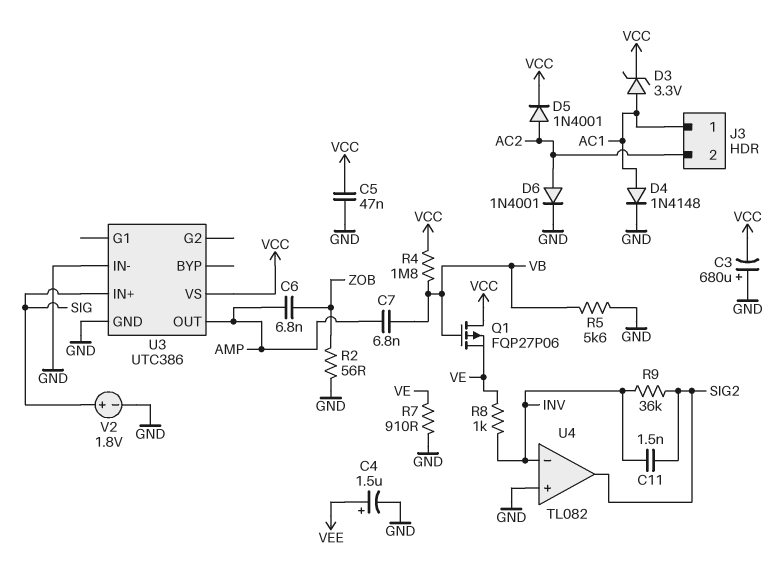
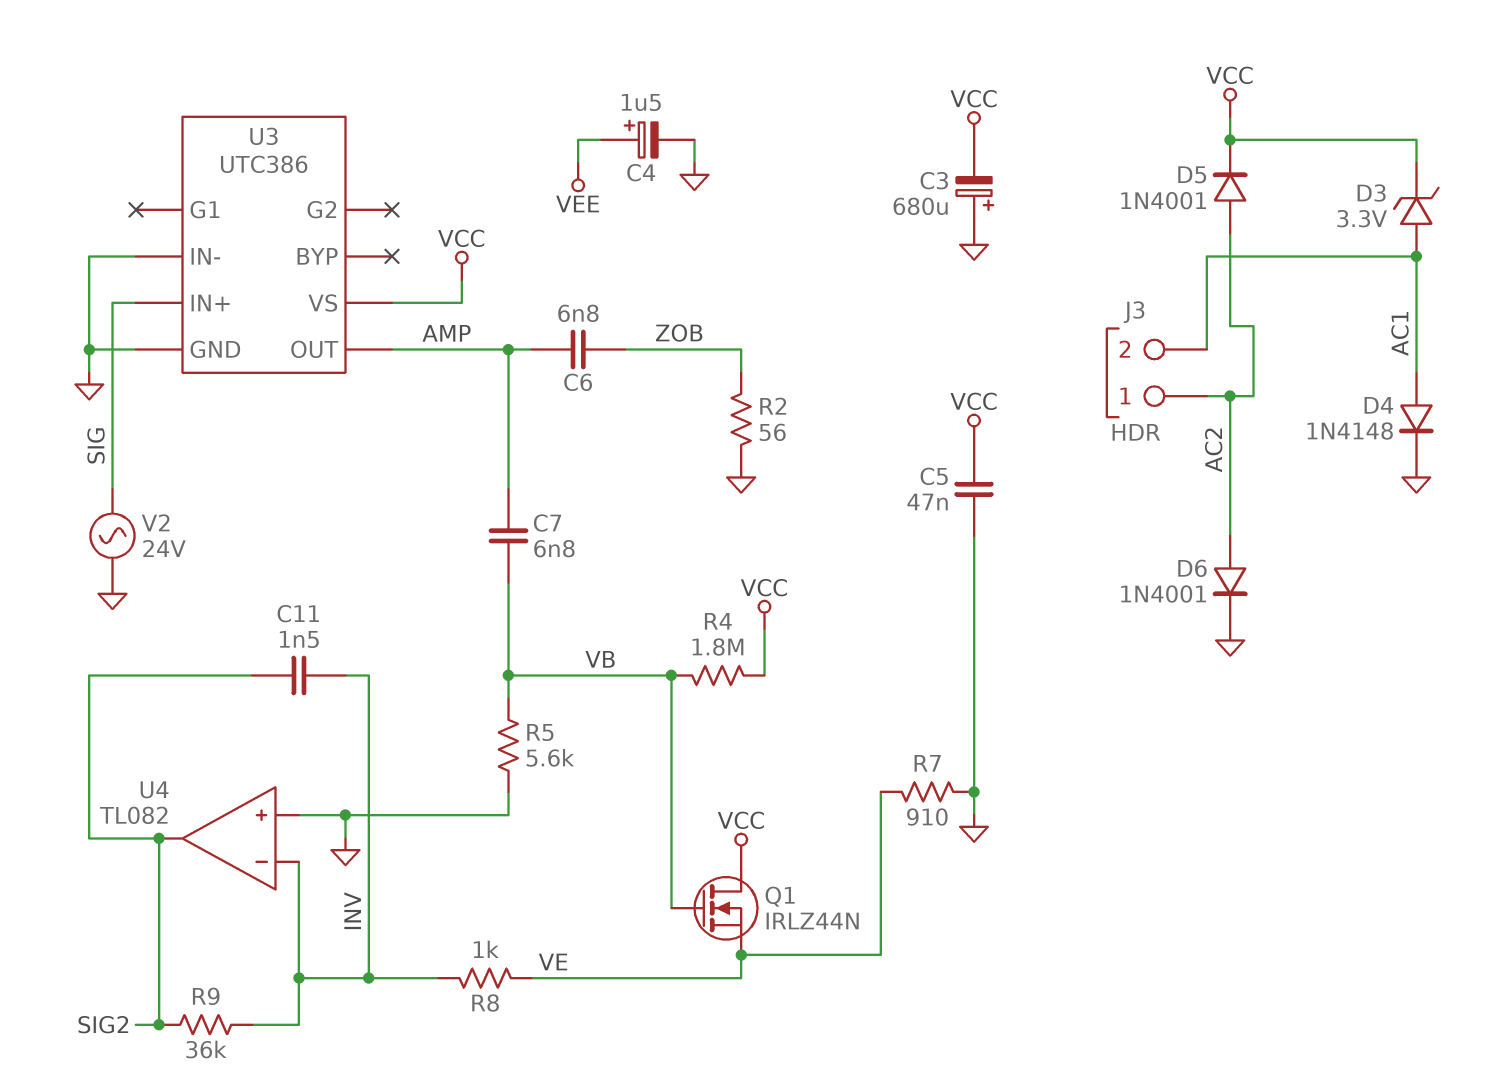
J3 pin 1: AC1 -> AC2
J3 pin 2: AC2 -> AC1
Q1: PMOS FQP27P06 (G VB, D VCC, S VE) -> NMOS IRLZ44N (G VB, D VCC, S VE)
V2: 1.8V (plus SIG, minus GND) -> AC 24V (GND, SIG)

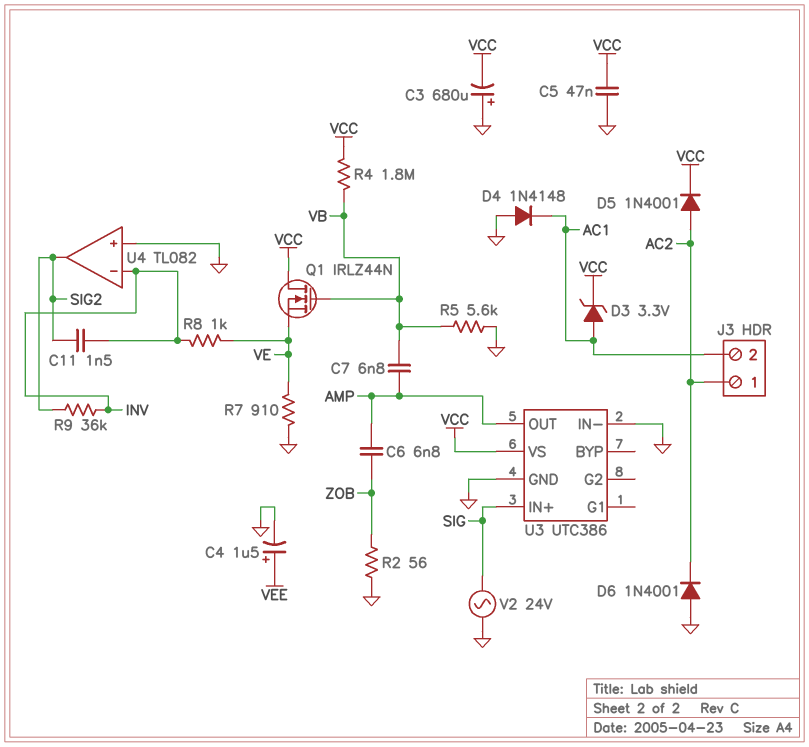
D4: diode 1N4148 (A AC1, K GND) -> diode 1N4148 (A GND, K AC1)
D6: diode 1N4001 (A AC2, K GND) -> diode 1N4001 (A GND, K AC2)

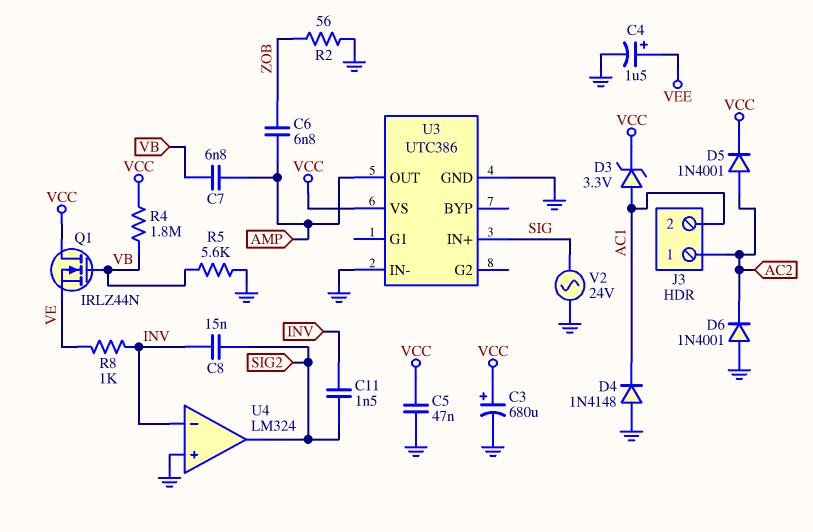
C3: 680uF (plus GND, minus VCC) -> 680uF (plus VCC, minus GND)
C8: none -> 15nF (INV, SIG2)
R7: 910 (GND, VE) -> none
R9: 36k (INV, SIG2) -> none
U4: TL082 -> LM324

